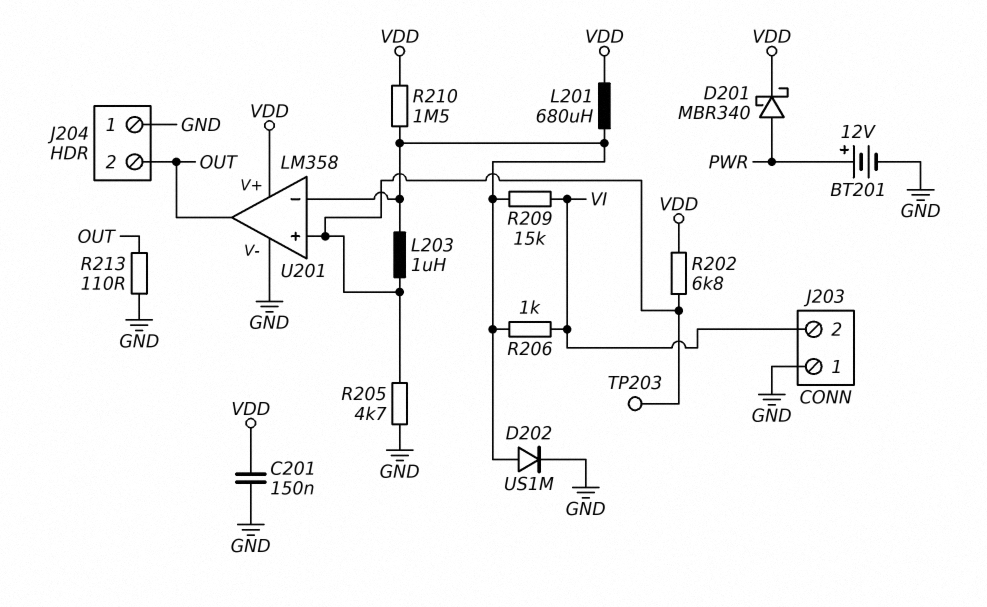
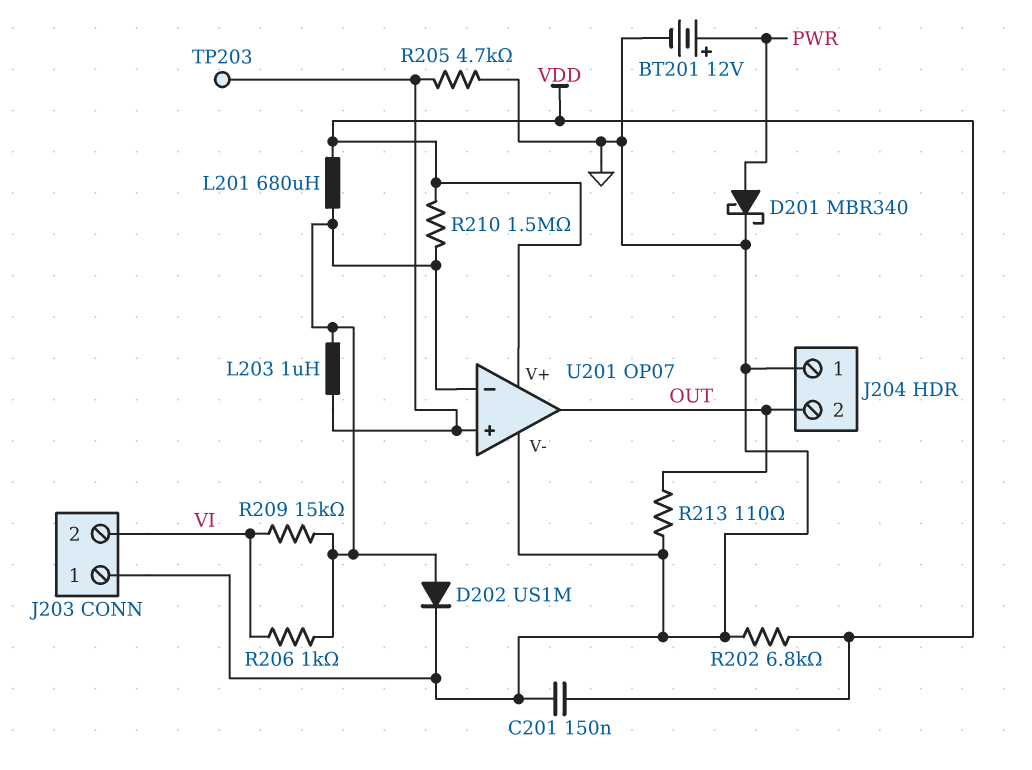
D201: schottky MBR340 (A PWR, K VDD) -> schottky MBR340 (A PWR, K GND)
R202: 6.8k (U201/in+, VDD) -> 6.8k (GND, VDD)
U201: LM358 -> OP07

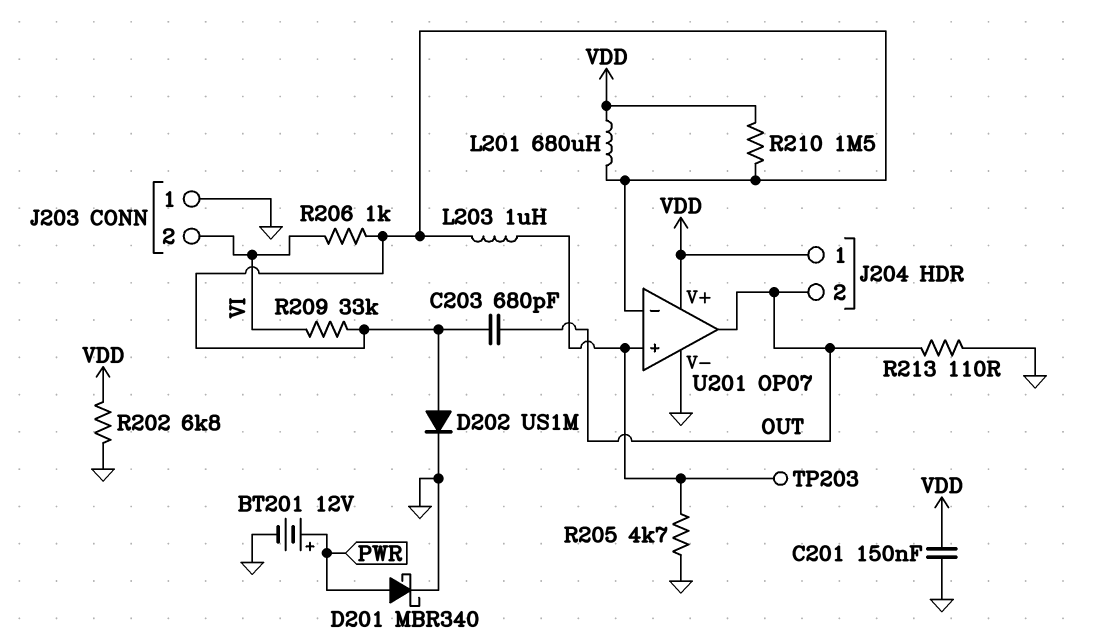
C203: none -> 680pF (OUT, U201/in-)
J204 pin 1: GND -> VDD
R209: 15k (U201/in-, VI) -> 33k (U201/in-, VI)

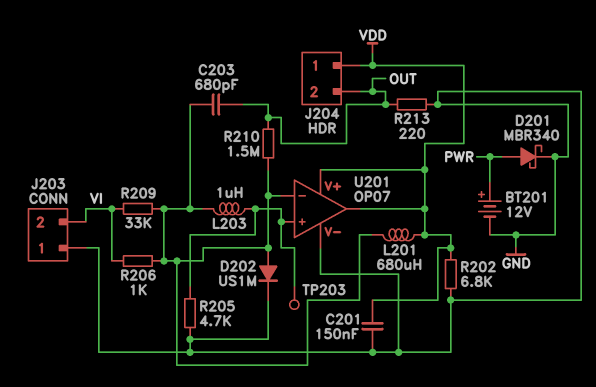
R210: 1.5M (U201/in-, VDD) -> 1.5M (OUT, U201/in-)
R213: 110 (GND, OUT) -> 220 (GND, OUT)
U201 pin out: OUT -> VDD

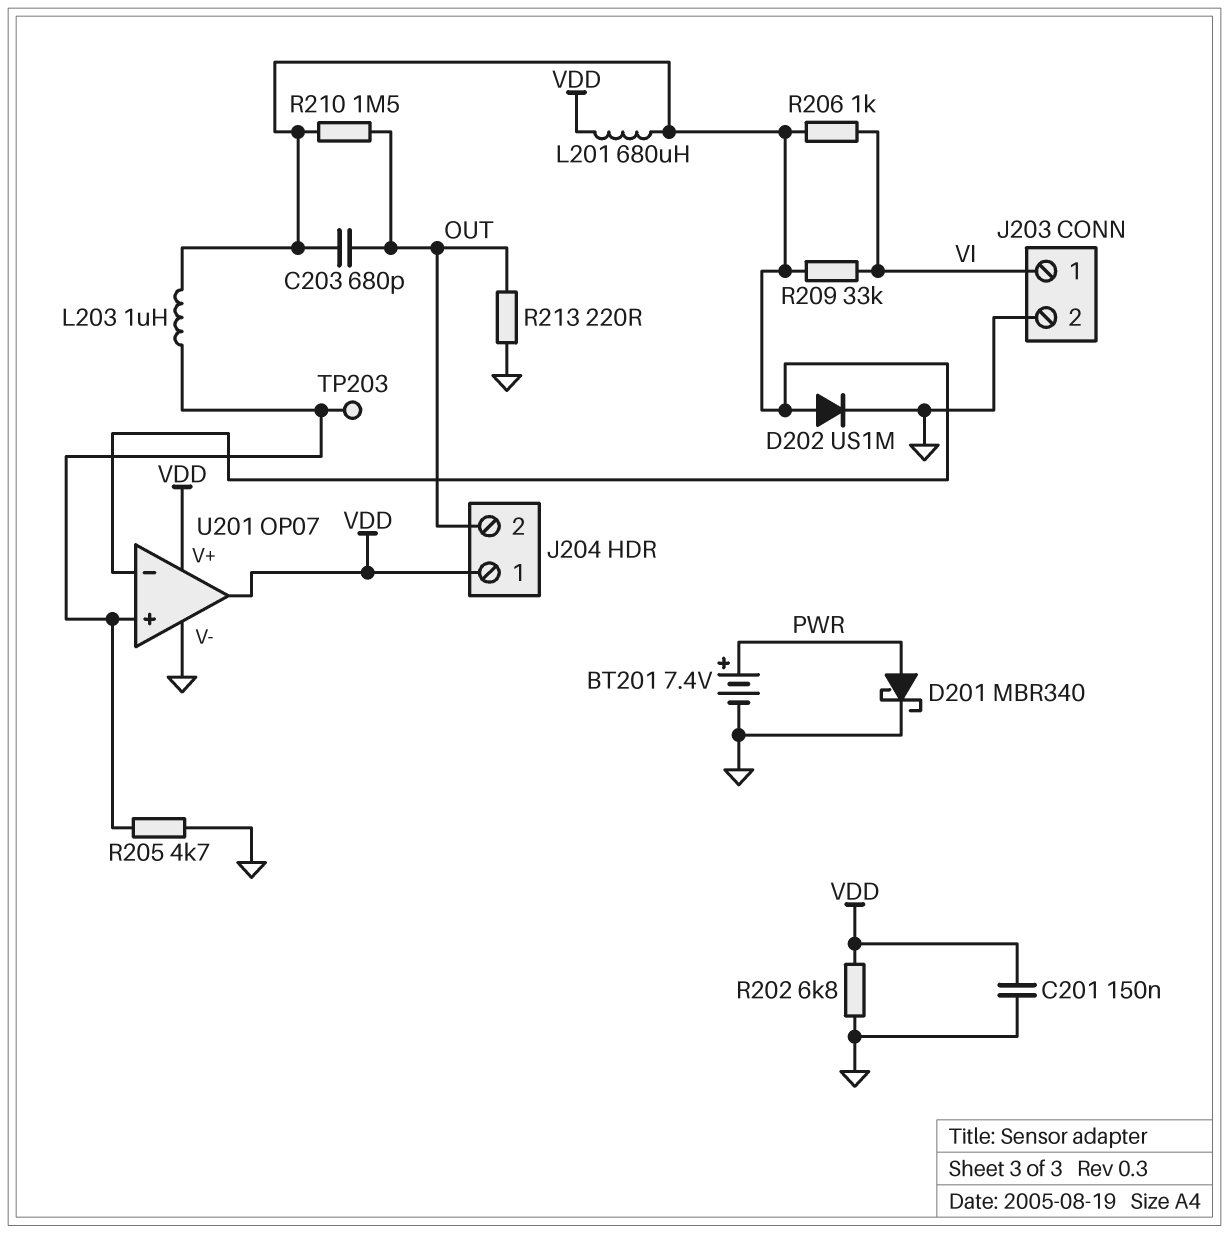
BT201: 12V (plus PWR, minus GND) -> 7.4V (plus PWR, minus GND)
J203 pin 1: GND -> VI
J203 pin 2: VI -> GND

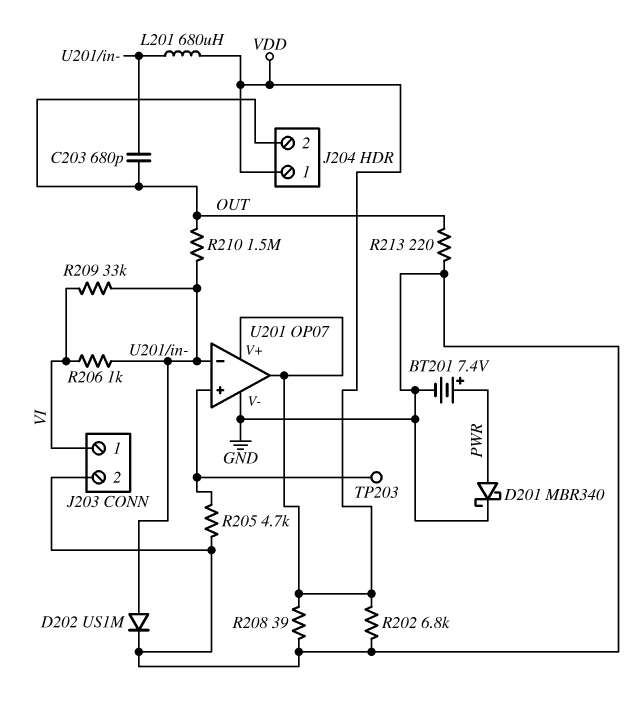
C201: 150nF (GND, VDD) -> none
L203: 1uH (U201/in+, U201/in-) -> none
R208: none -> 39 (GND, VDD)

